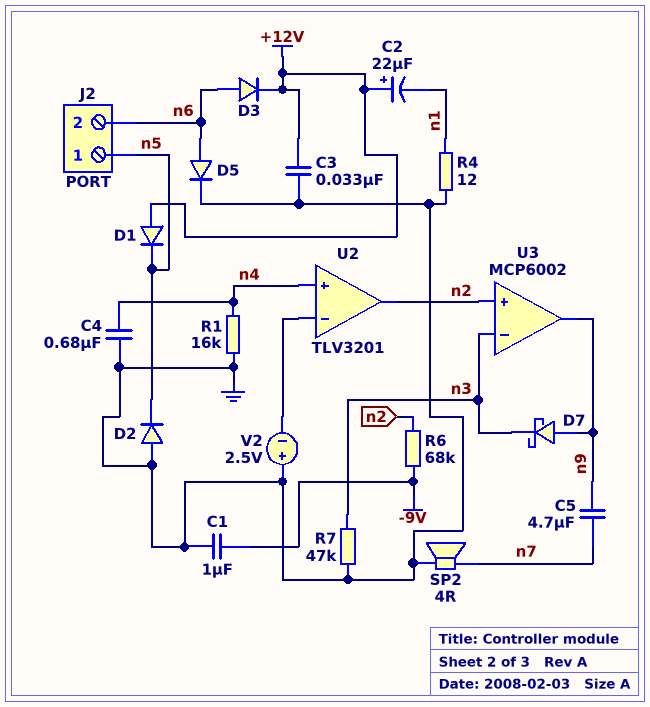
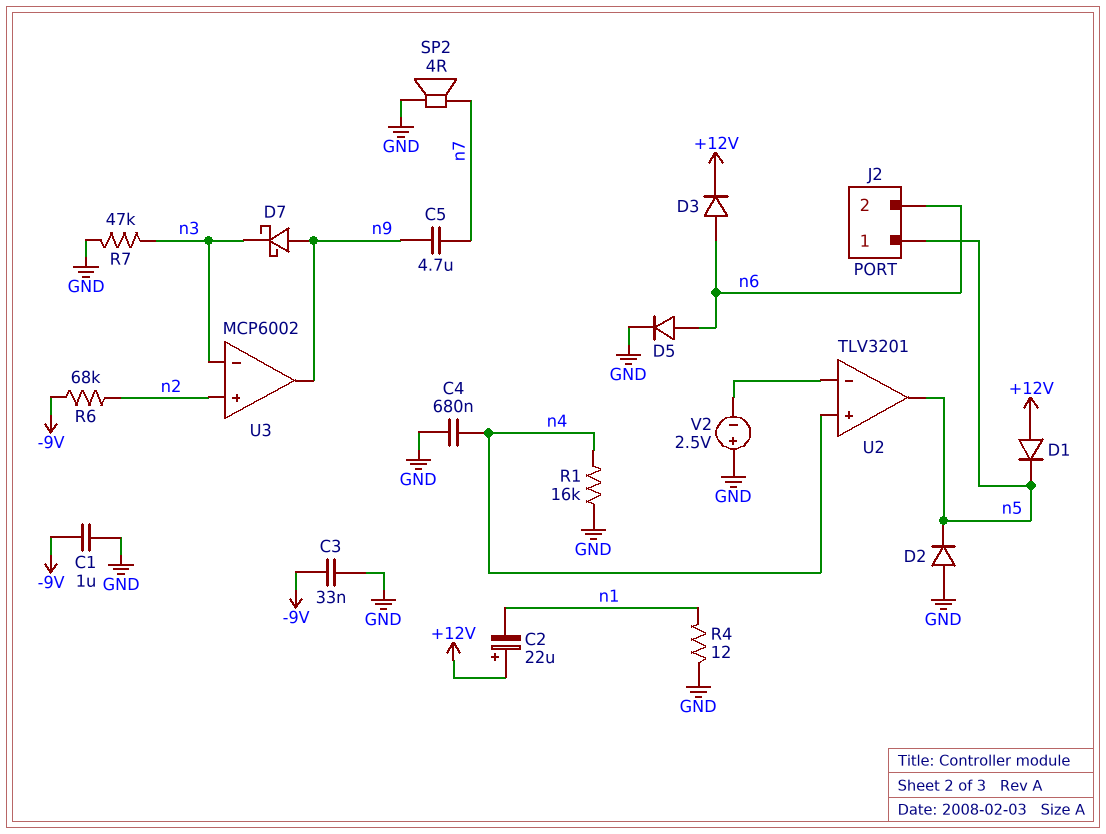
C3: 33nF (+12V, GND) -> 33nF (-9V, GND)
U2 pin out: n2 -> n5

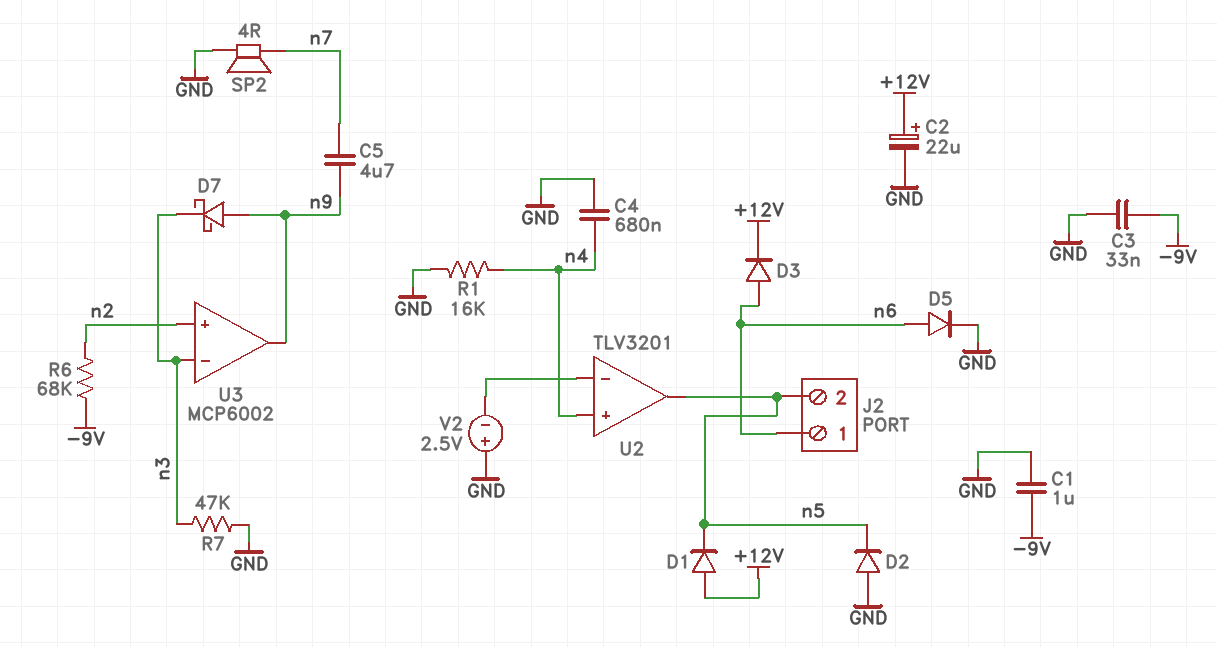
C2: 22uF (plus +12V, minus n1) -> 22uF (plus +12V, minus GND)
J2 pin 1: n5 -> n6
J2 pin 2: n6 -> n5
R4: 12 (GND, n1) -> none

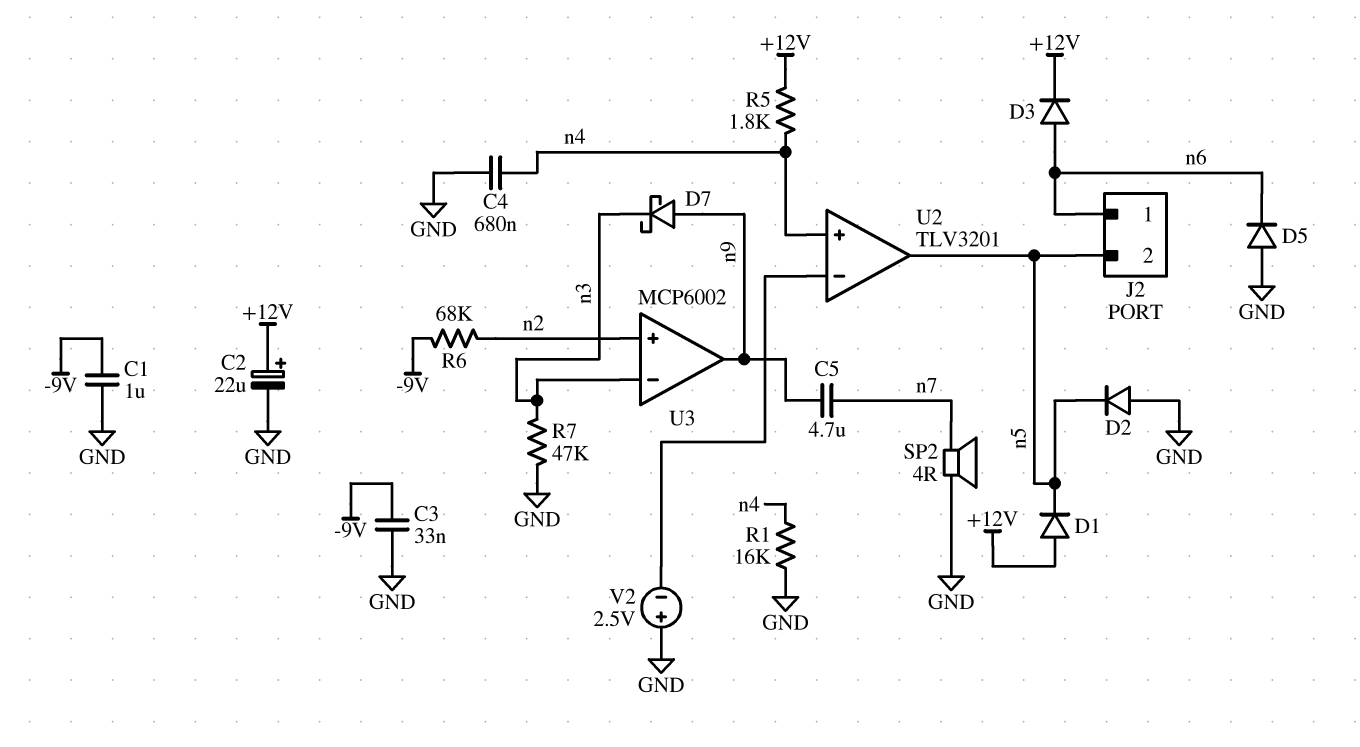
D5: diode (A n6, K GND) -> diode (A GND, K n6)
R5: none -> 1.8k (+12V, n4)

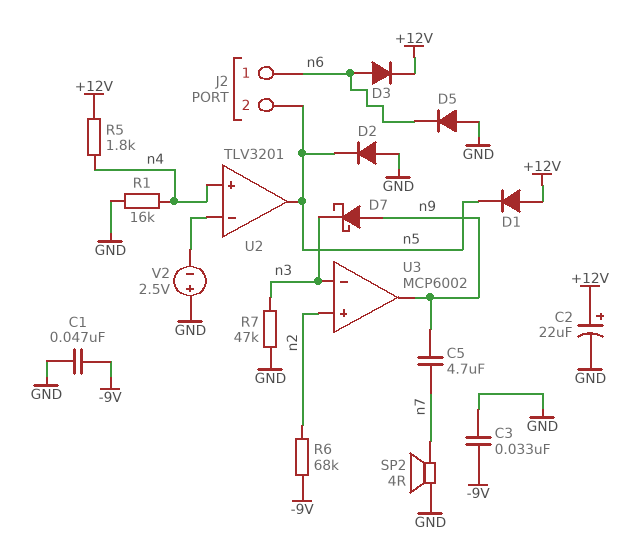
C1: 1uF (-9V, GND) -> 47nF (-9V, GND)
C4: 680nF (GND, n4) -> none

